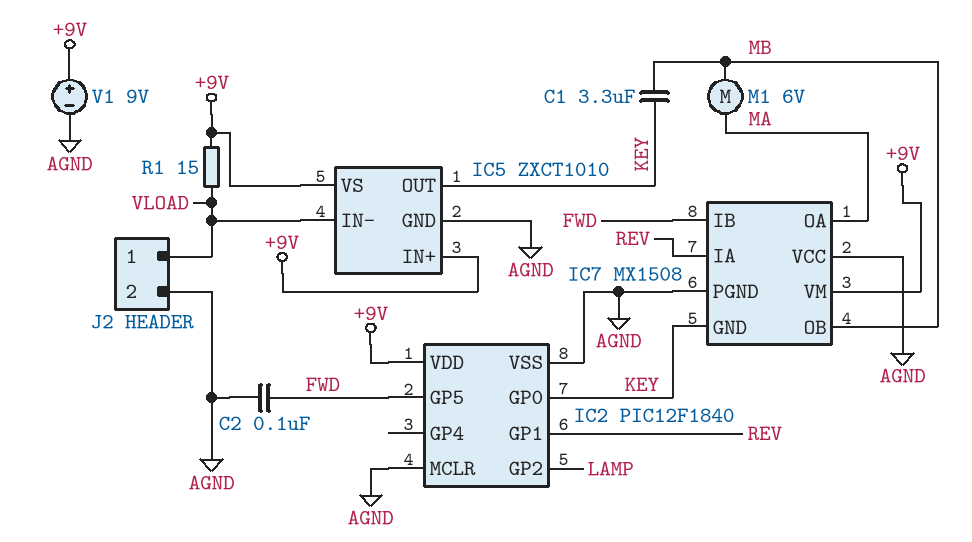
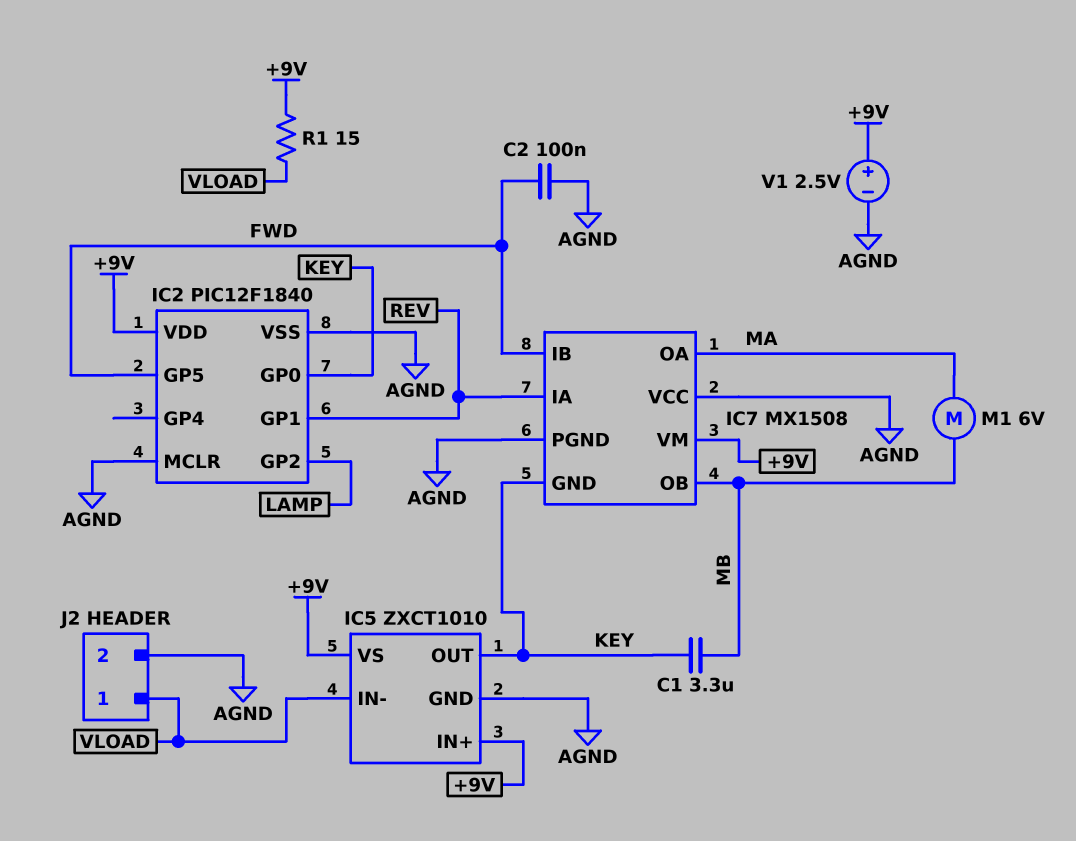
V1: 9V (plus +9V, minus AGND) -> 2.5V (plus +9V, minus AGND)

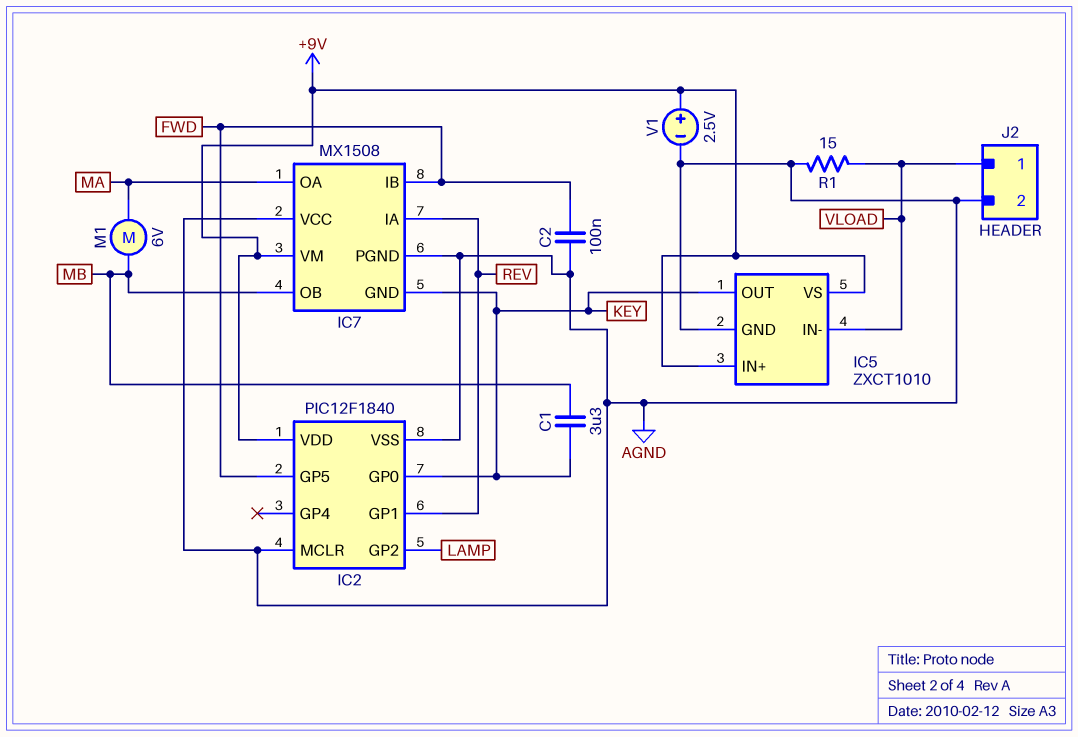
R1: 15 (+9V, VLOAD) -> 15 (AGND, VLOAD)

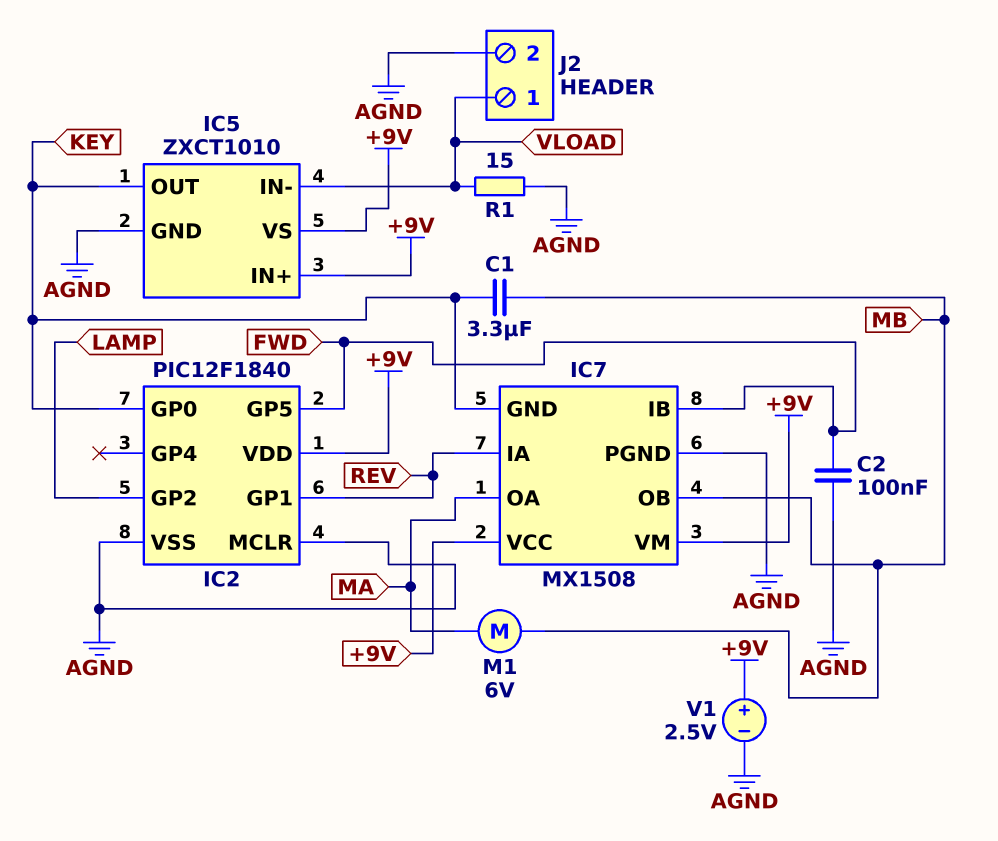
IC7 pin VCC: AGND -> +9V

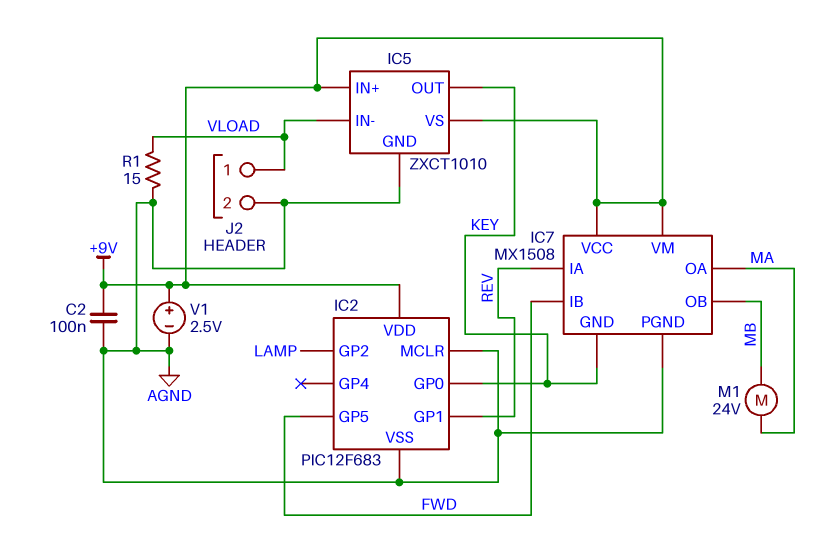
C1: 3.3uF (KEY, MB) -> none
C2: 100nF (AGND, FWD) -> 100nF (+9V, AGND)
IC2: PIC12F1840 -> PIC12F683
M1: motor 6V (MA, MB) -> motor 24V (MA, MB)

